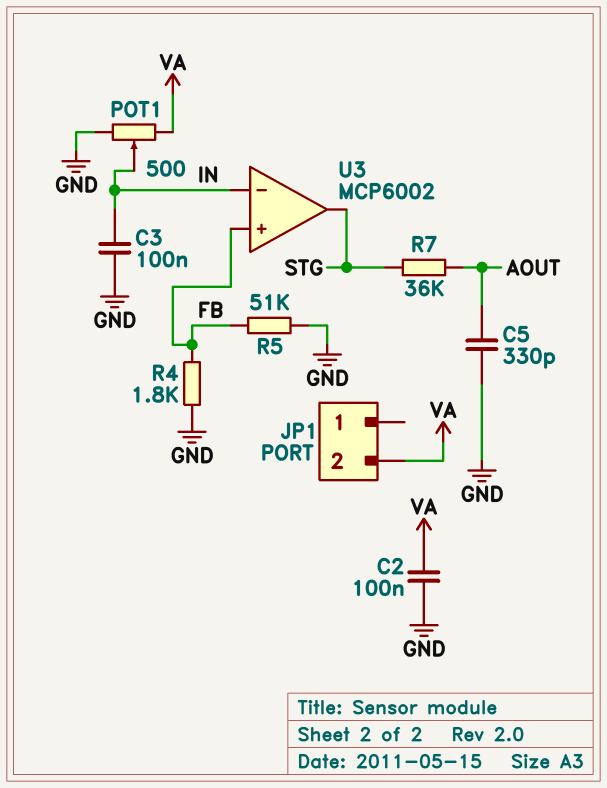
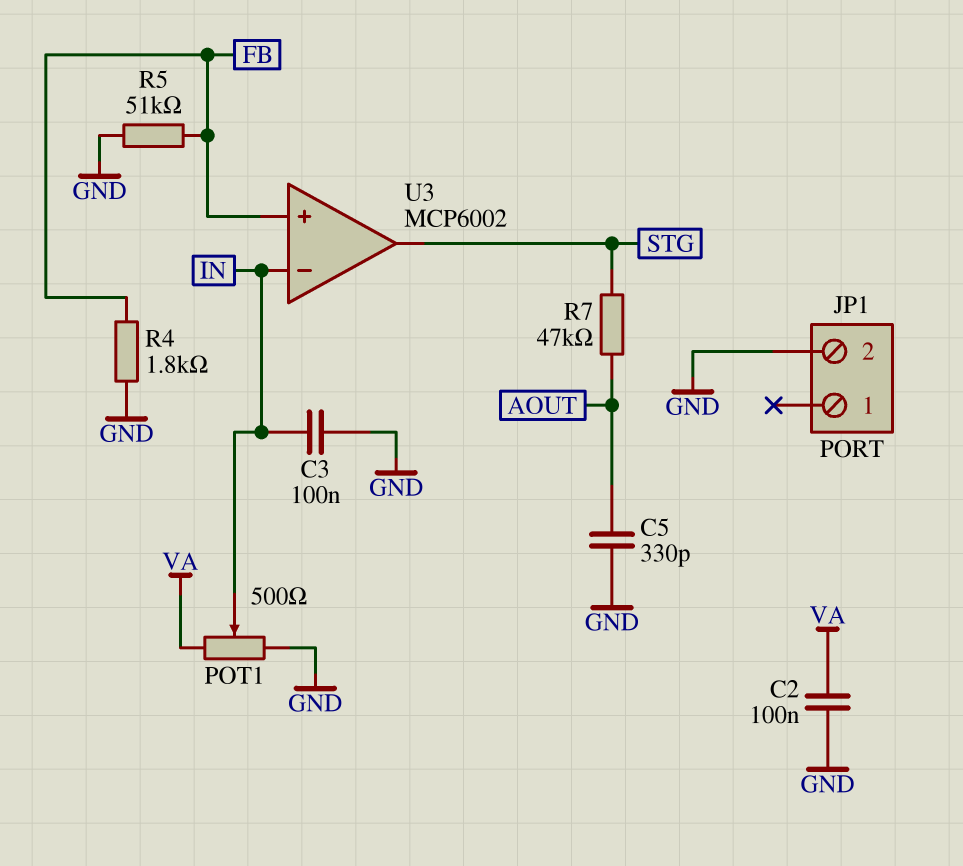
JP1 pin 2: VA -> GND
R7: 36k (AOUT, STG) -> 47k (AOUT, STG)

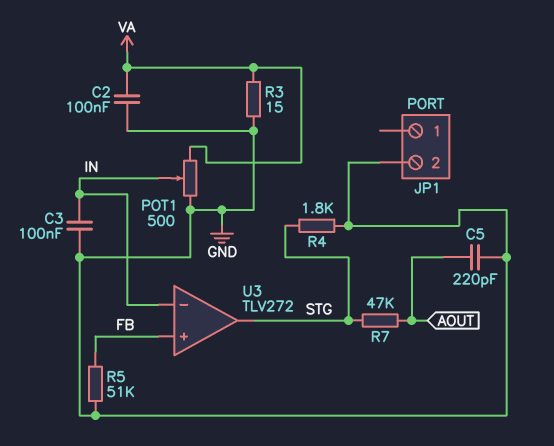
C5: 330pF (AOUT, GND) -> 220pF (AOUT, GND)
R3: none -> 15 (GND, VA)
R4: 1.8k (FB, GND) -> 1.8k (GND, STG)
U3: MCP6002 -> TLV272

